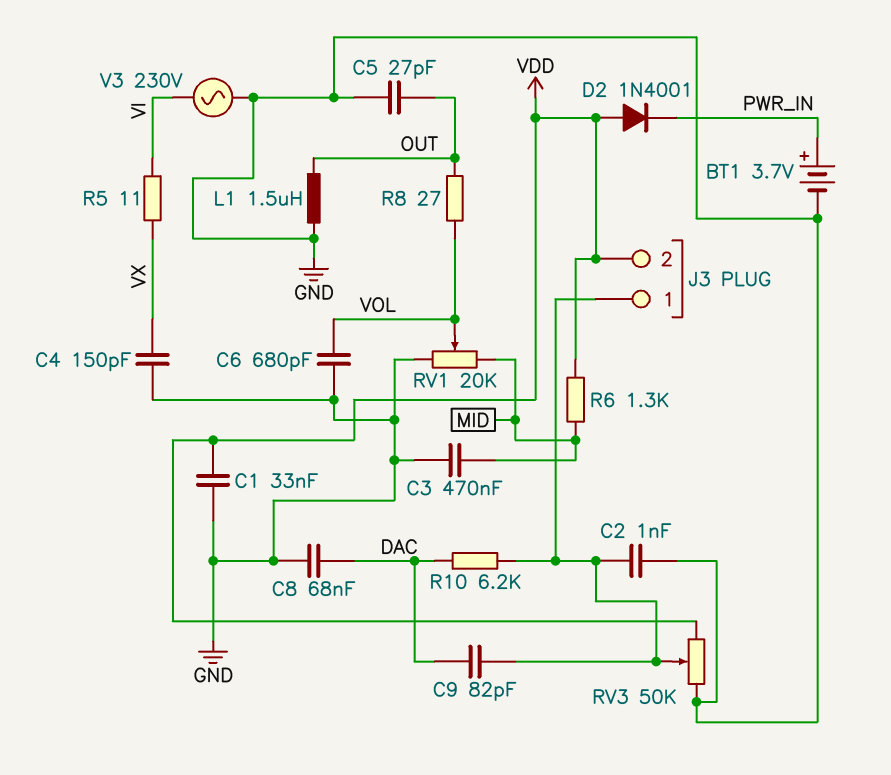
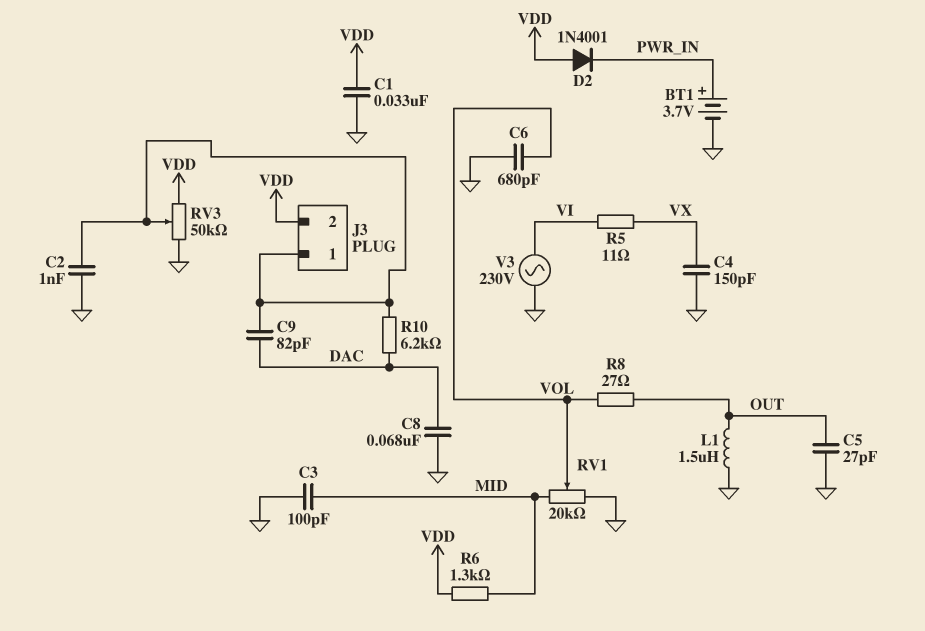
C3: 470nF (GND, MID) -> 100pF (GND, MID)

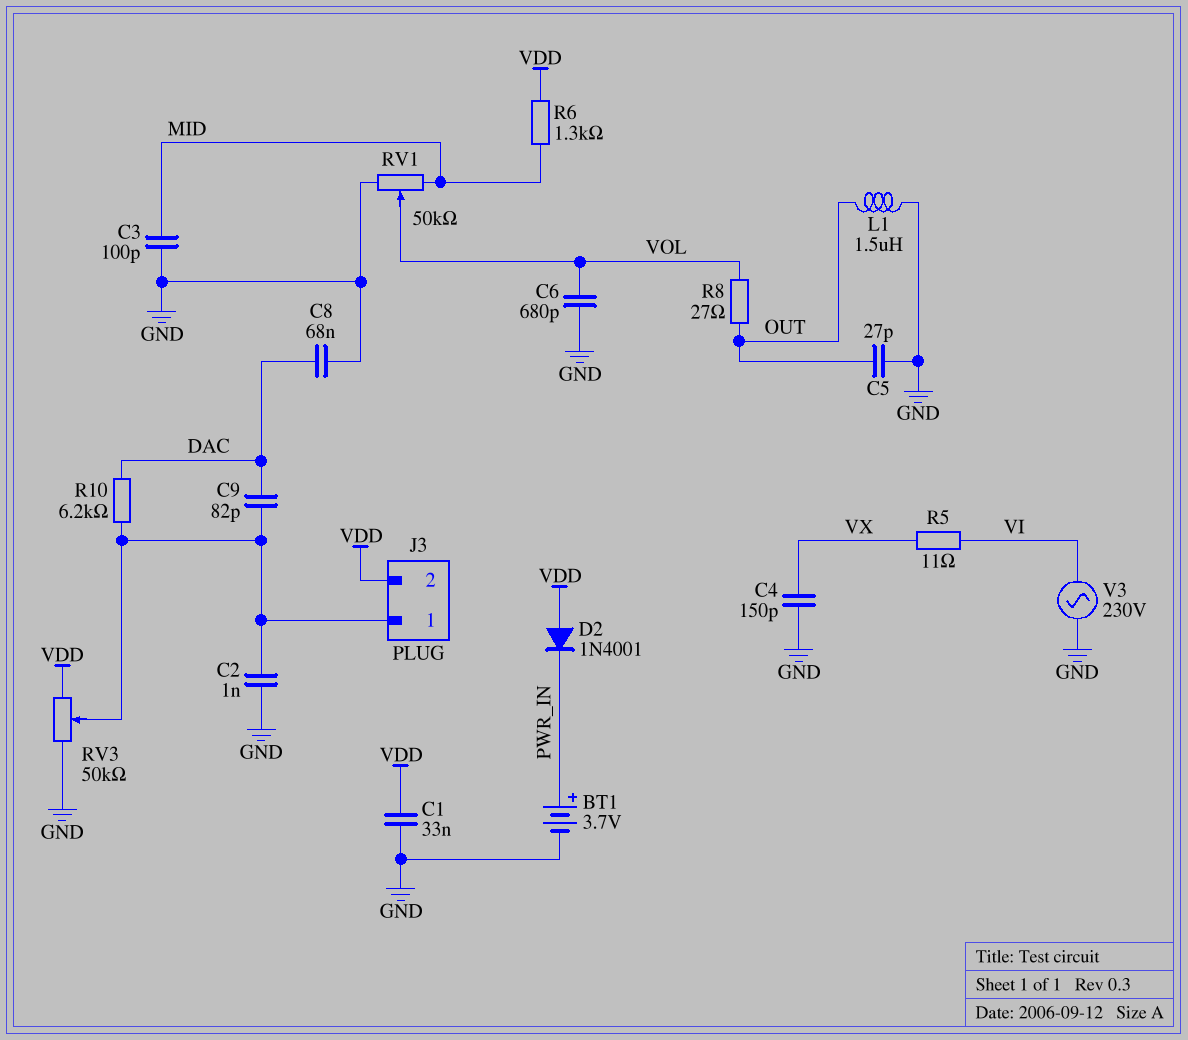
RV1: 20k (GND, MID, wiper VOL) -> 50k (GND, MID, wiper VOL)

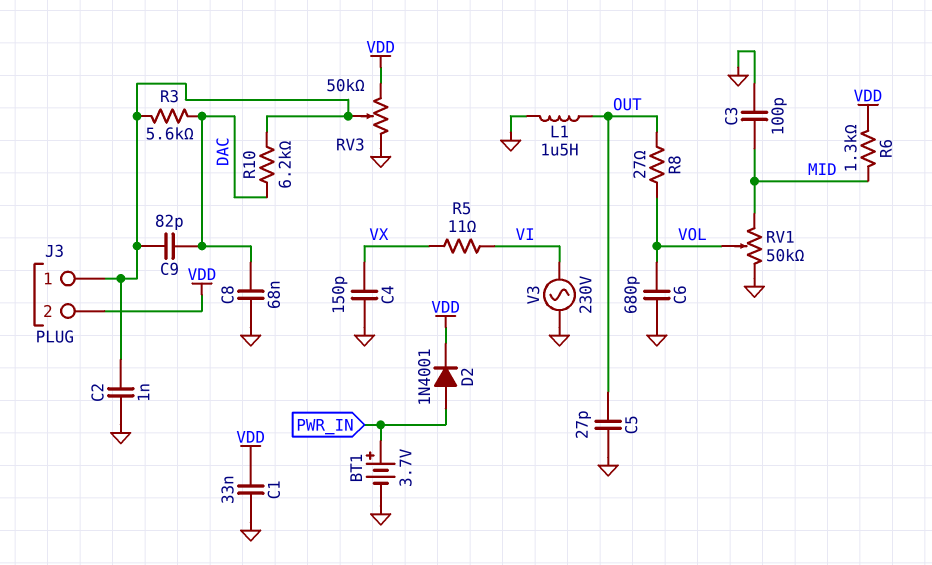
D2: diode 1N4001 (A VDD, K PWR_IN) -> diode 1N4001 (A PWR_IN, K VDD)
R3: none -> 5.6k (DAC, J3/1)

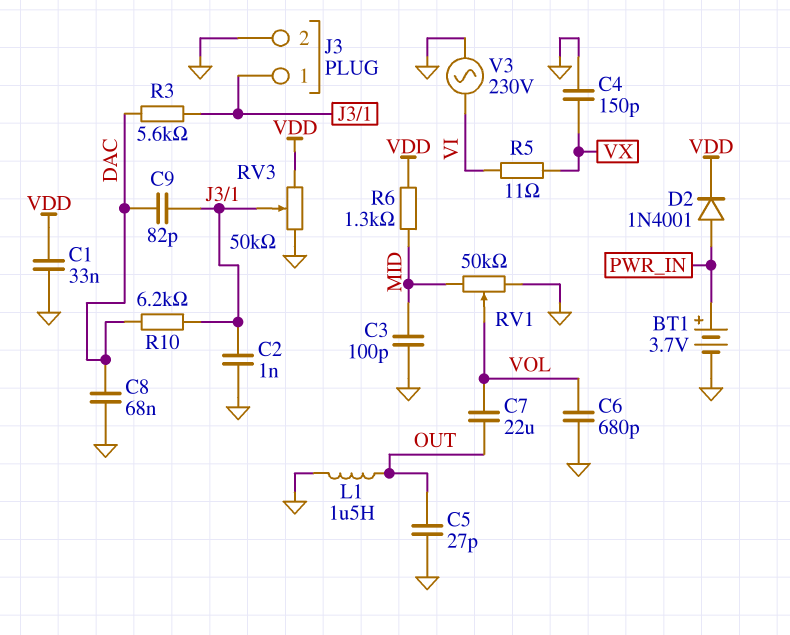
C7: none -> 22uF (OUT, VOL)
J3 pin 2: VDD -> GND
R8: 27 (OUT, VOL) -> none

